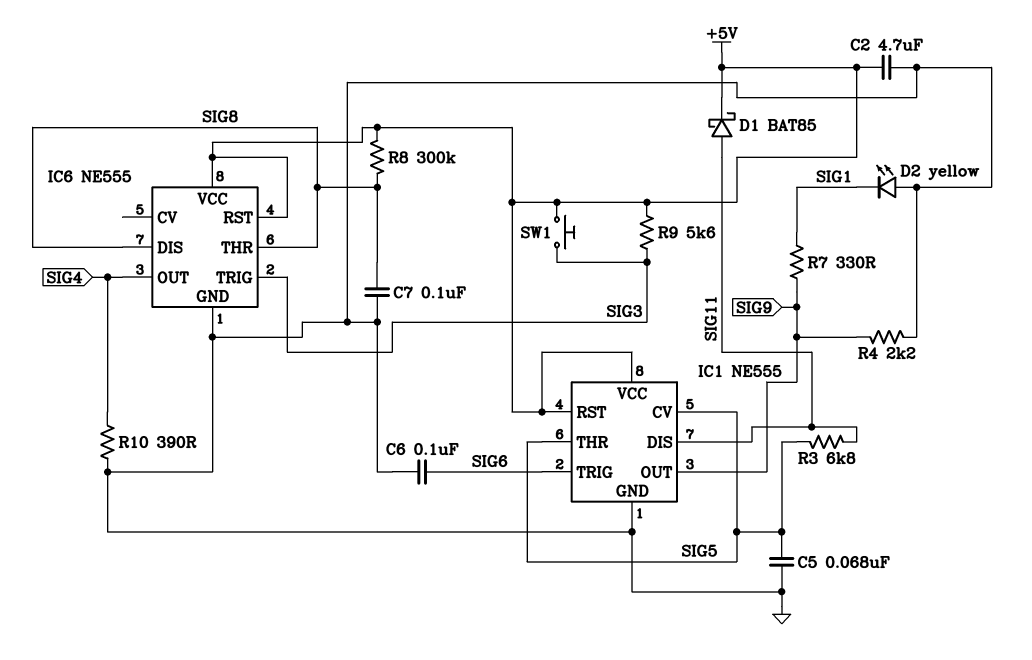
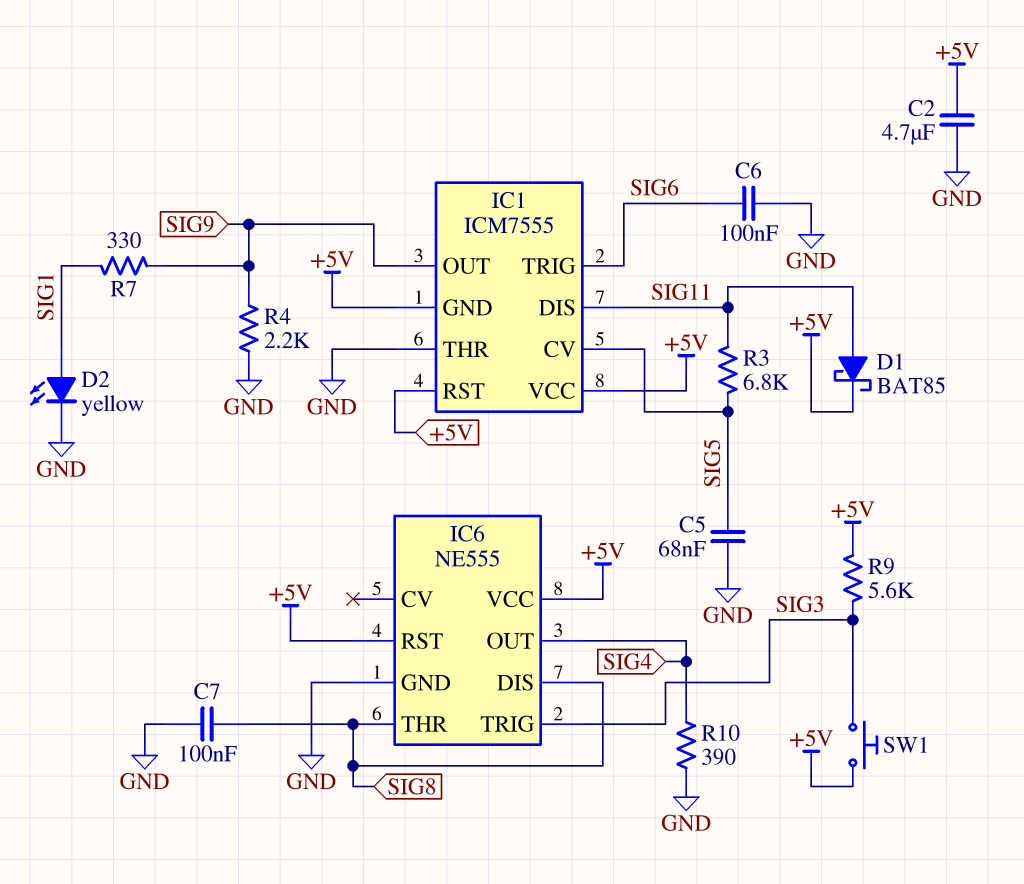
D2: LED yellow (A GND, K SIG1) -> LED yellow (A SIG1, K GND)
IC1: NE555 -> ICM7555
IC1 pin GND: GND -> +5V
IC1 pin THR: SIG5 -> GND
R8: 300k (+5V, SIG8) -> none

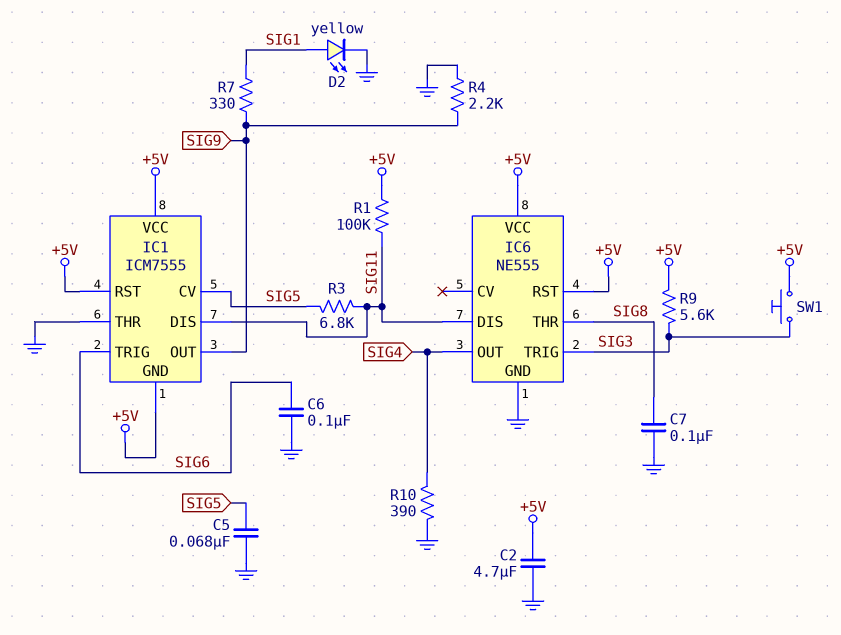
D1: schottky BAT85 (A SIG11, K +5V) -> none
IC6 pin DIS: SIG8 -> SIG11
R1: none -> 100k (+5V, SIG11)

